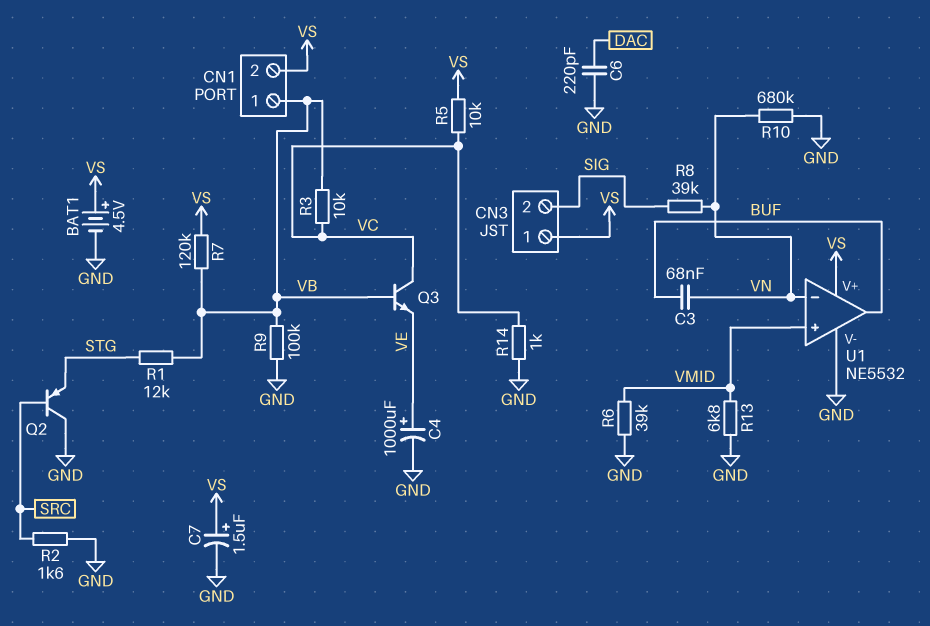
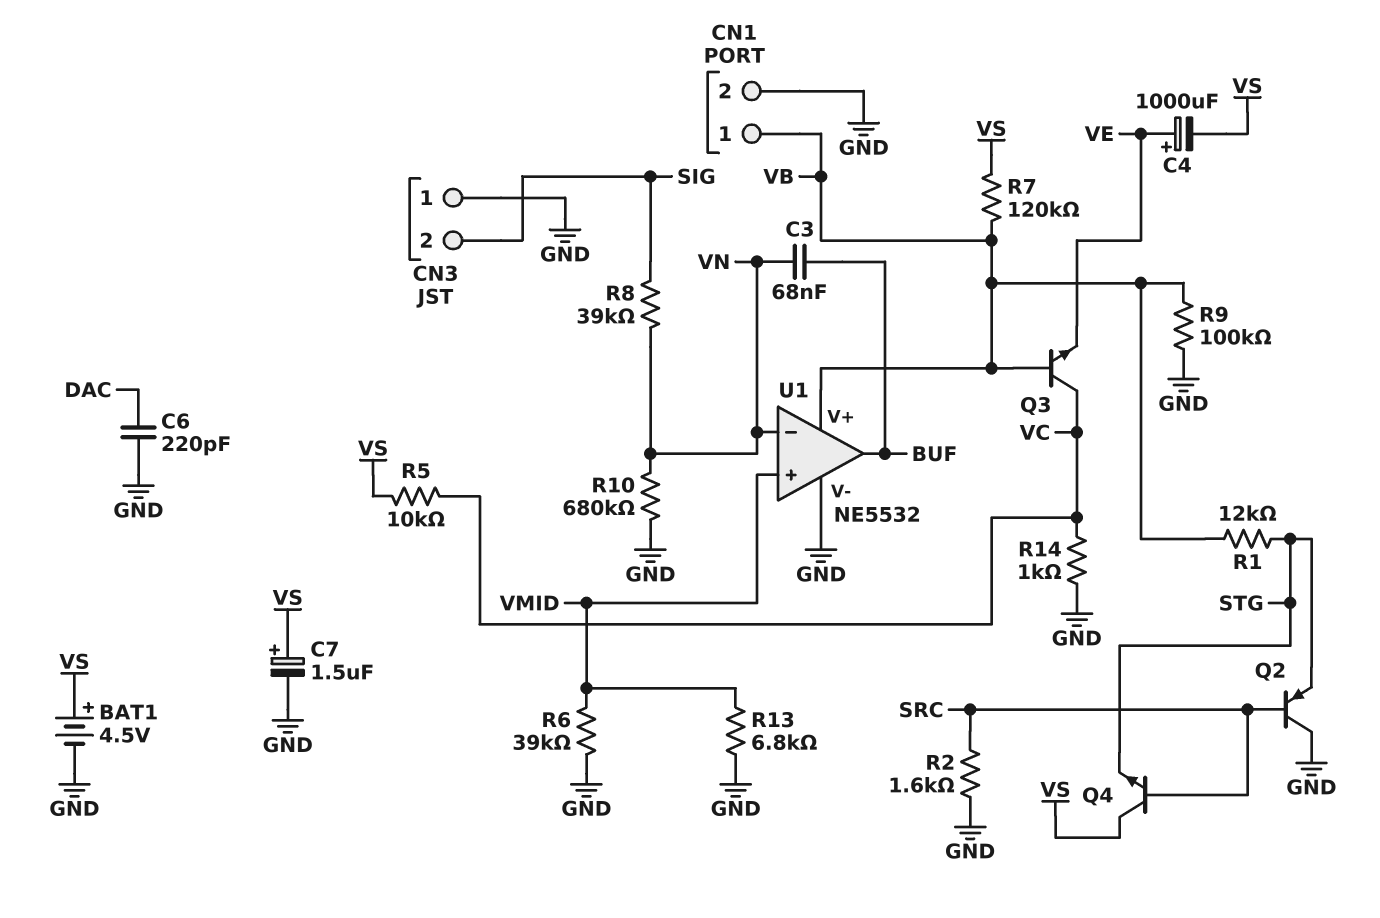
C4: 1000uF (plus VE, minus GND) -> 1000uF (plus VE, minus VS)
CN1 pin 2: VS -> GND
CN3 pin 1: VS -> GND
Q4: none -> NPN (B SRC, C VS, E STG)
R3: 10k (VB, VC) -> none
U1 pin V+: VS -> VB

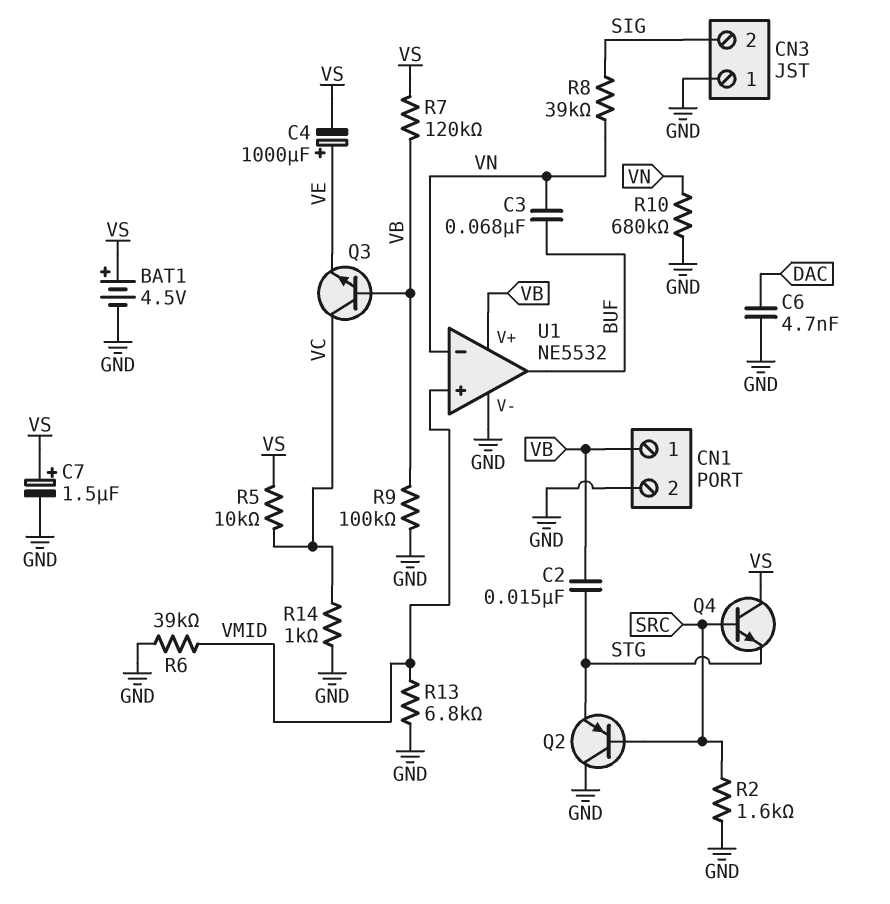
C2: none -> 15nF (STG, VB)
C6: 220pF (DAC, GND) -> 4.7nF (DAC, GND)
R1: 12k (STG, VB) -> none

